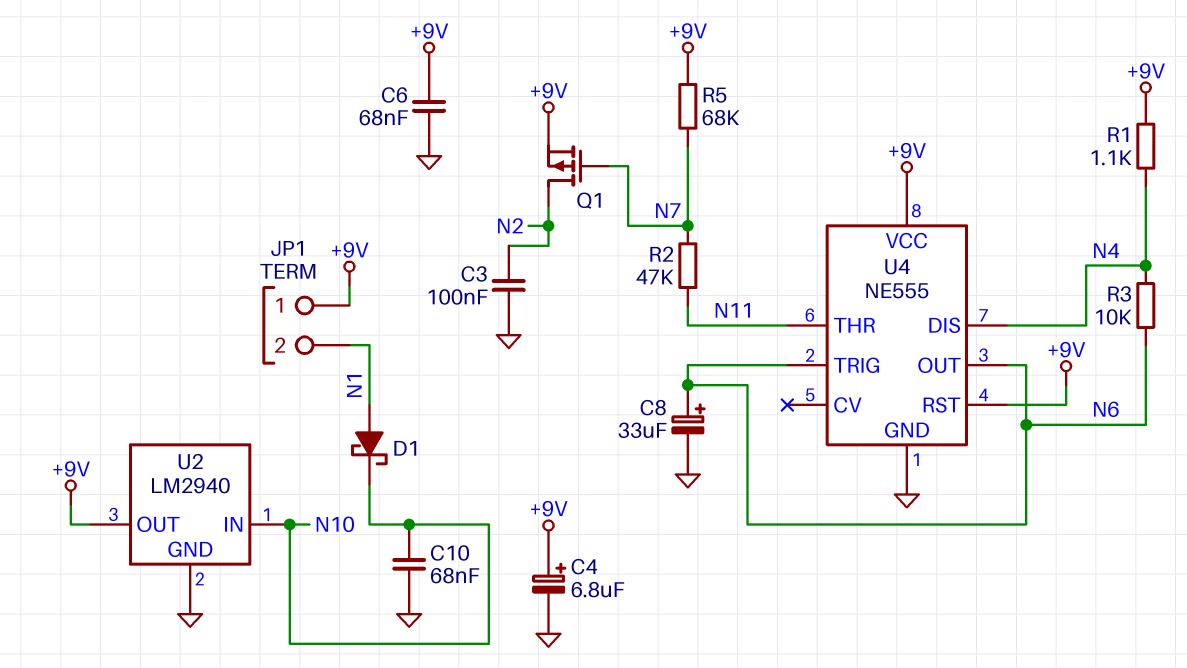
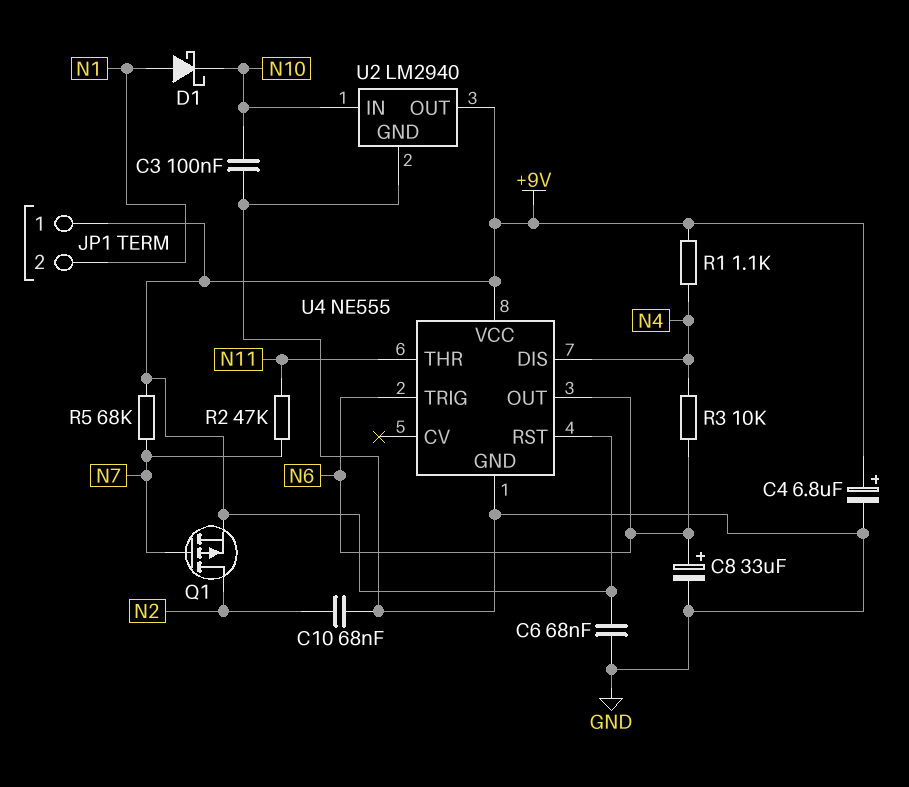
C3: 100nF (GND, N2) -> 100nF (GND, N10)
C10: 68nF (GND, N10) -> 68nF (GND, N2)

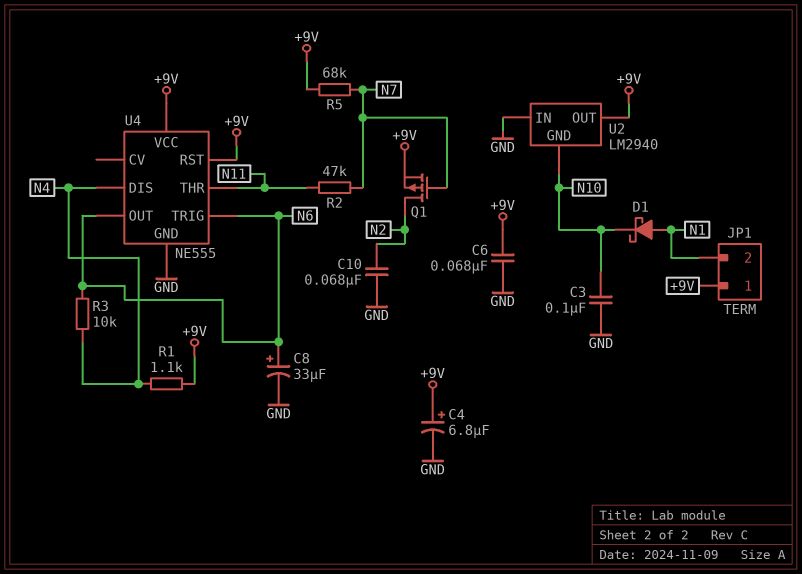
U2 pin GND: GND -> N10
U2 pin IN: N10 -> GND

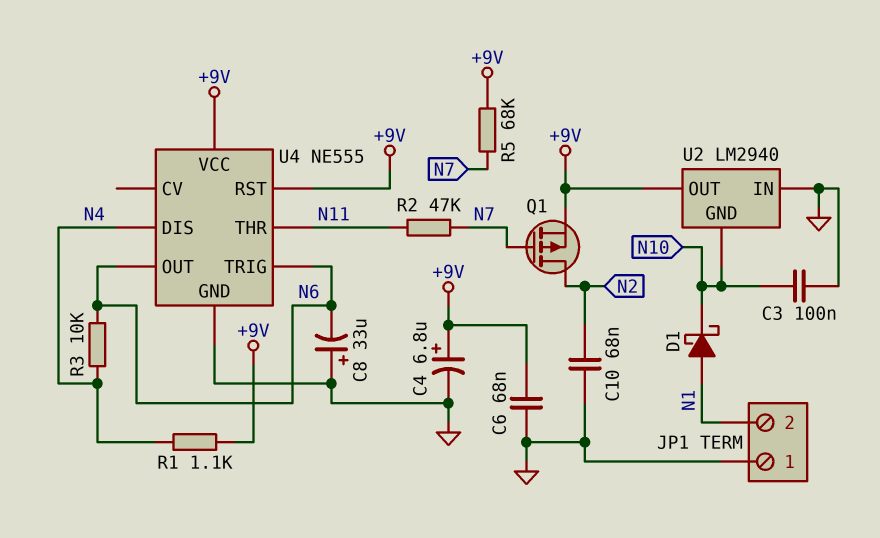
C8: 33uF (plus N6, minus GND) -> 33uF (plus GND, minus N6)
JP1 pin 1: +9V -> GND

